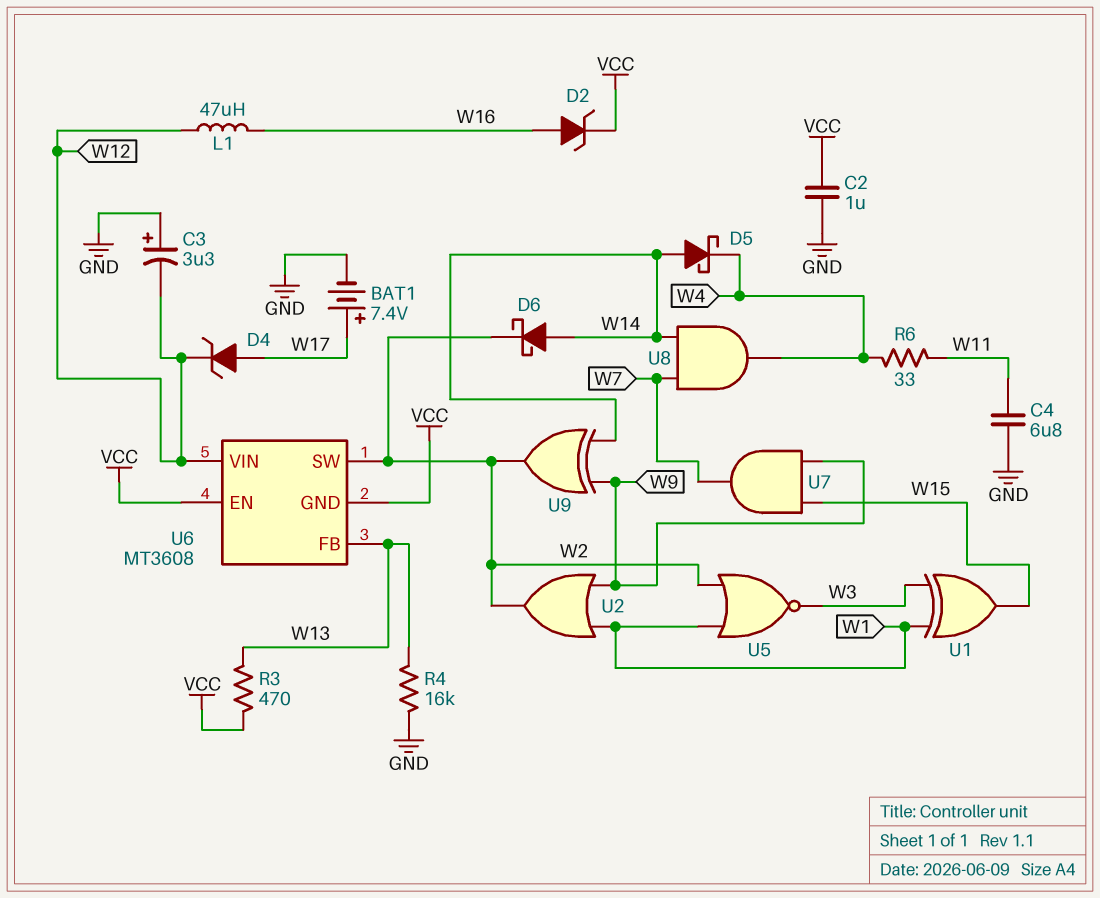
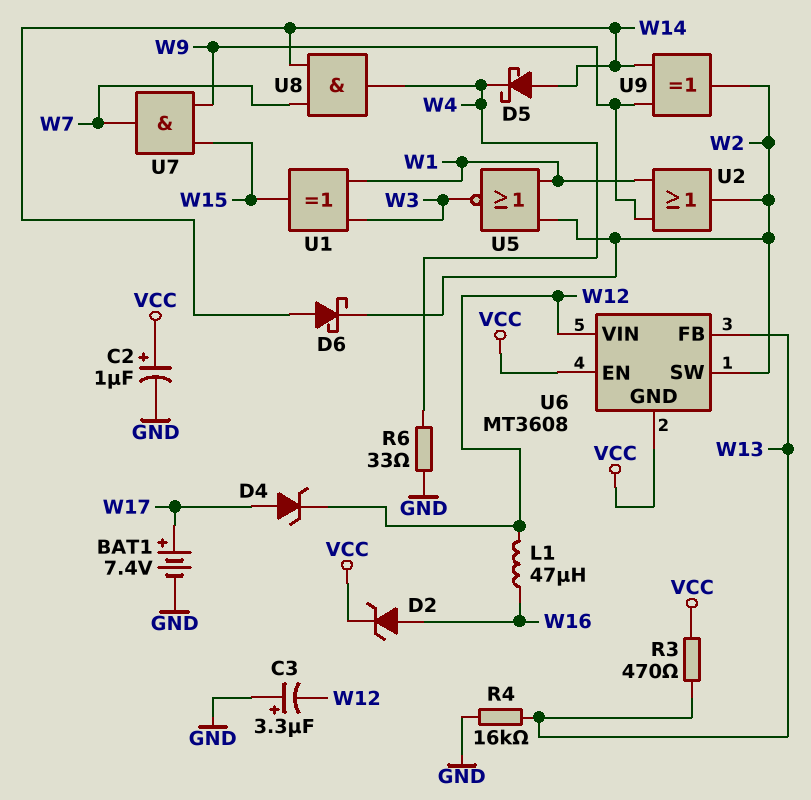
C2: 1uF (GND, VCC) -> 1uF (plus VCC, minus GND)
C4: 6.8uF (GND, W11) -> none
R6: 33 (W4, W11) -> 33 (GND, W4)

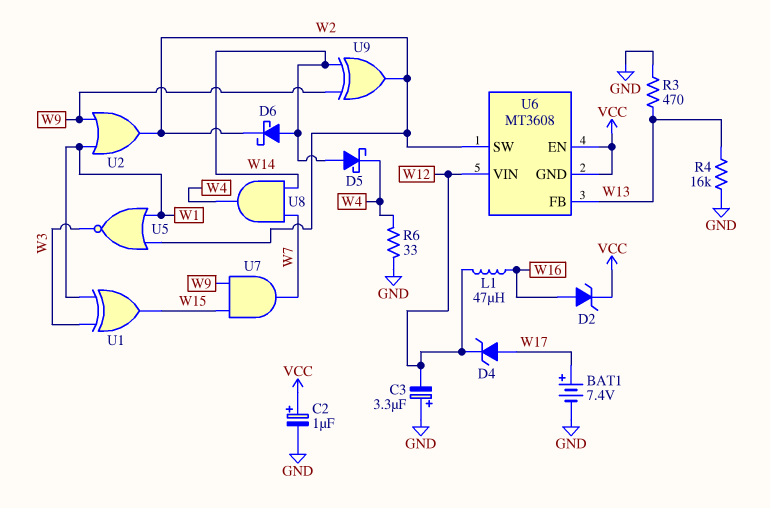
R3: 470 (VCC, W13) -> 470 (GND, W13)

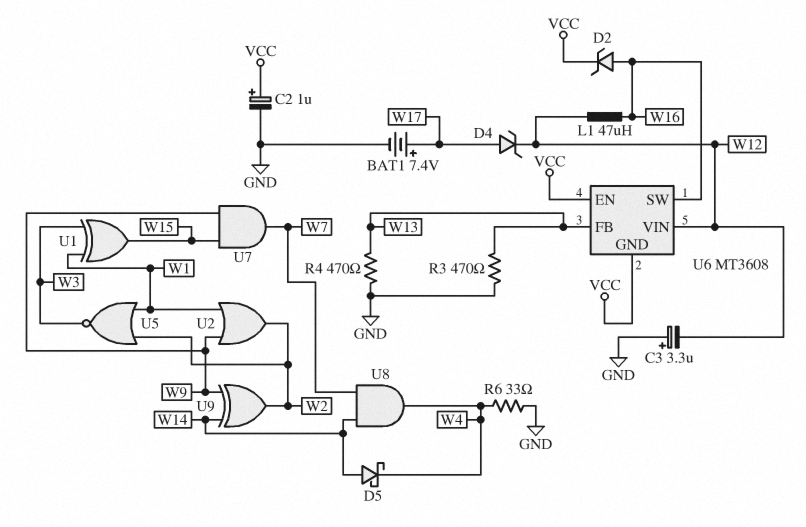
D6: schottky (A W14, K W2) -> none
R4: 16k (GND, W13) -> 470 (GND, W13)
U6 pin SW: W2 -> W16

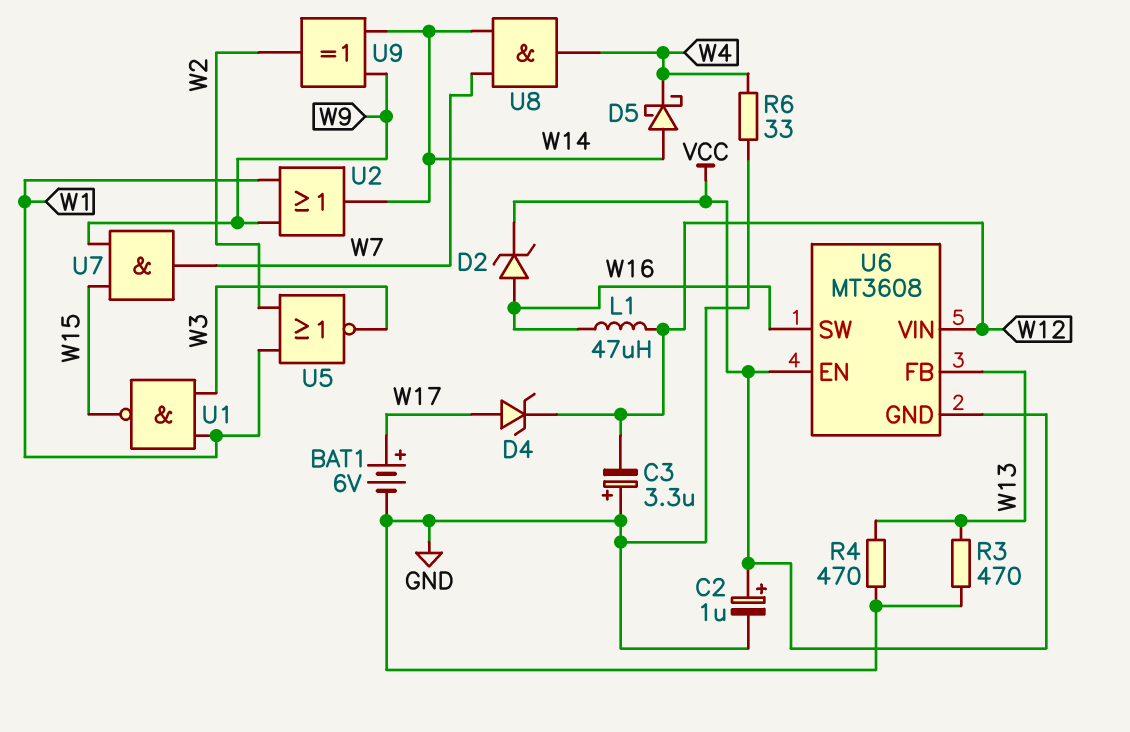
BAT1: 7.4V (plus W17, minus GND) -> 6V (plus W17, minus GND)
U1: XOR (in W1, in W3, out W15) -> NAND (in W1, in W3, out W15)
U2: OR (in W1, in W9, out W2) -> OR (in W1, in W9, out W14)

